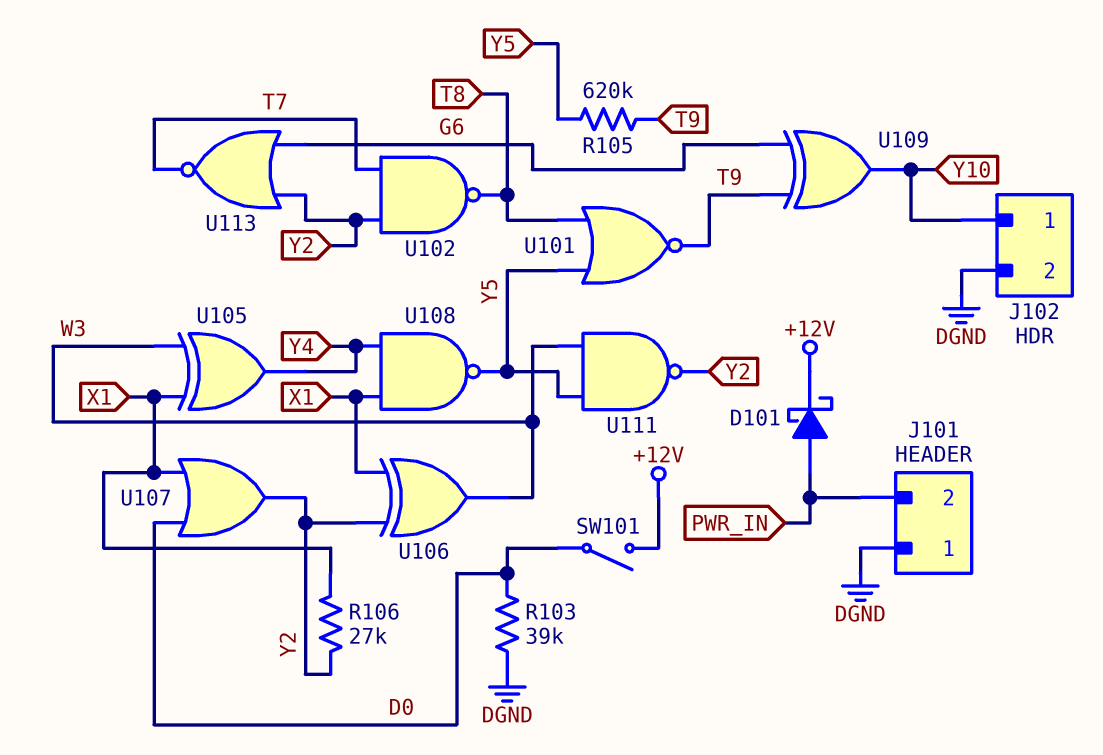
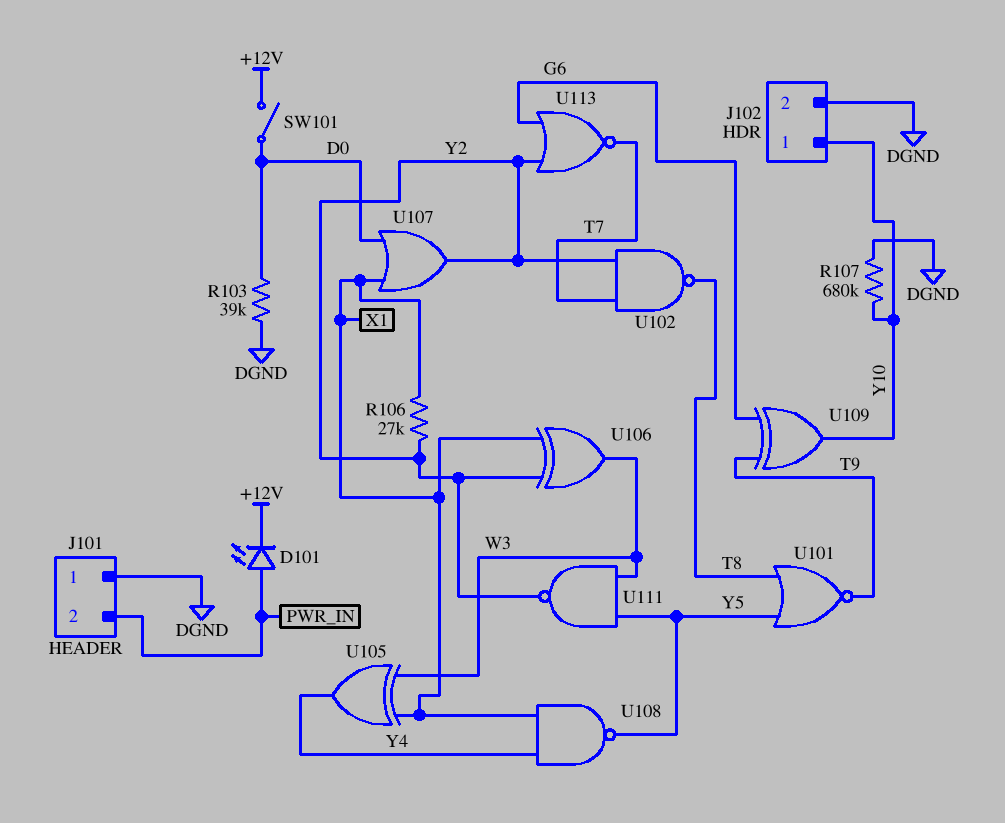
D101: schottky (A PWR_IN, K +12V) -> LED (A PWR_IN, K +12V)
R105: 620k (T9, Y5) -> none
R107: none -> 680k (DGND, Y10)

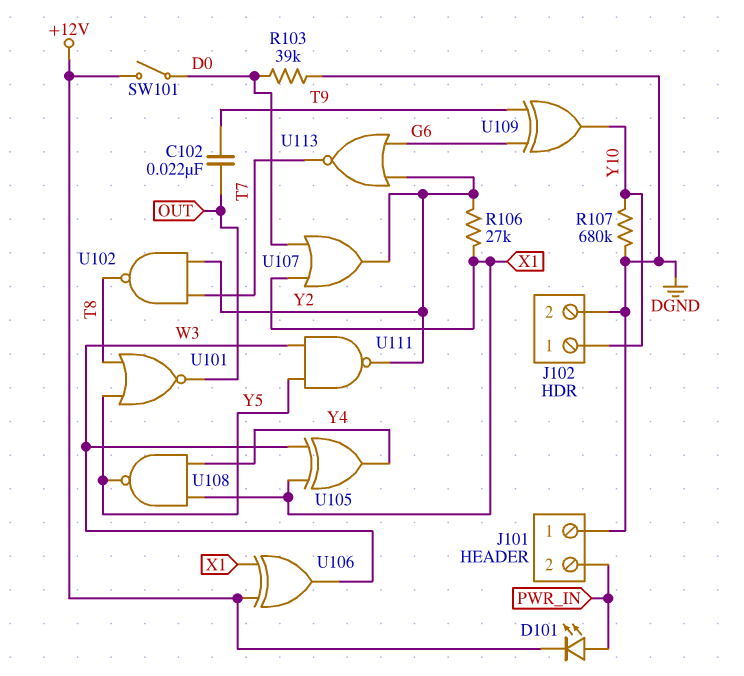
C102: none -> 22nF (OUT, T9)
U101: NOR (in T8, in Y5, out T9) -> NOR (in T8, in Y5, out OUT)
U106: XOR (in X1, in Y2, out W3) -> XOR (in +12V, in X1, out W3)

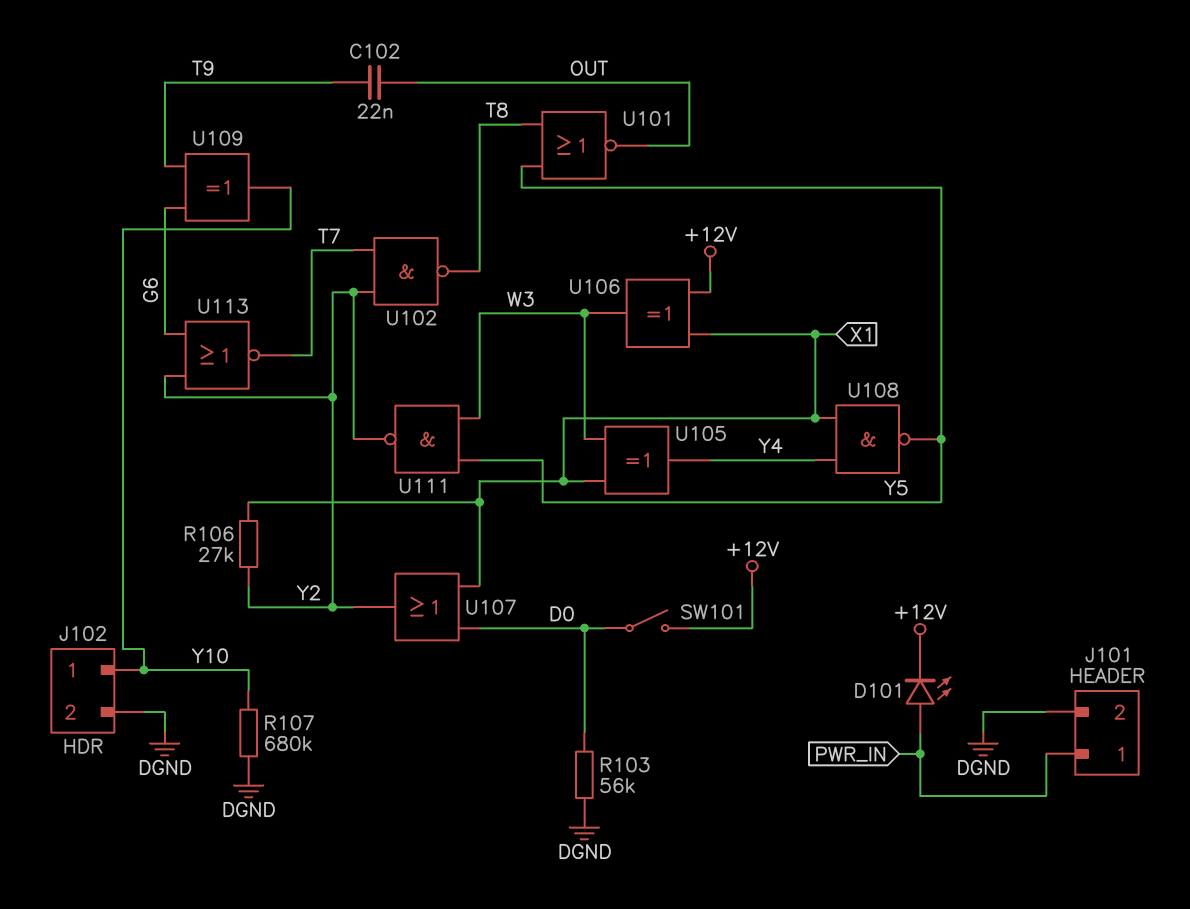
J101 pin 1: DGND -> PWR_IN
J101 pin 2: PWR_IN -> DGND
R103: 39k (D0, DGND) -> 56k (D0, DGND)

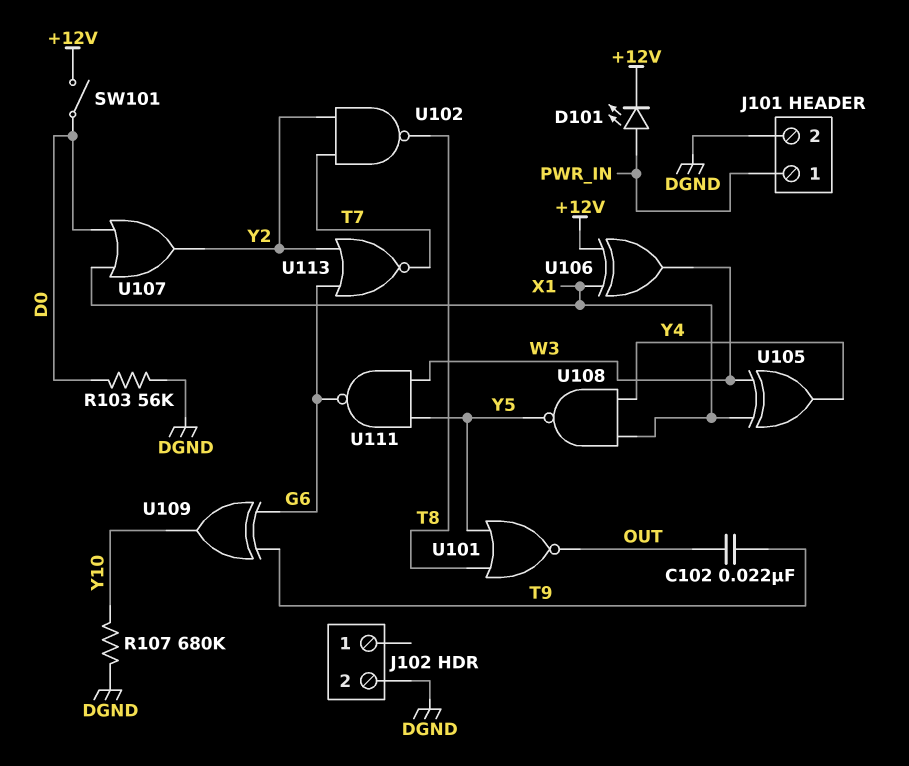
J102 pin 1: Y10 -> none
R106: 27k (X1, Y2) -> none
U111: NAND (in W3, in Y5, out Y2) -> NAND (in W3, in Y5, out G6)

